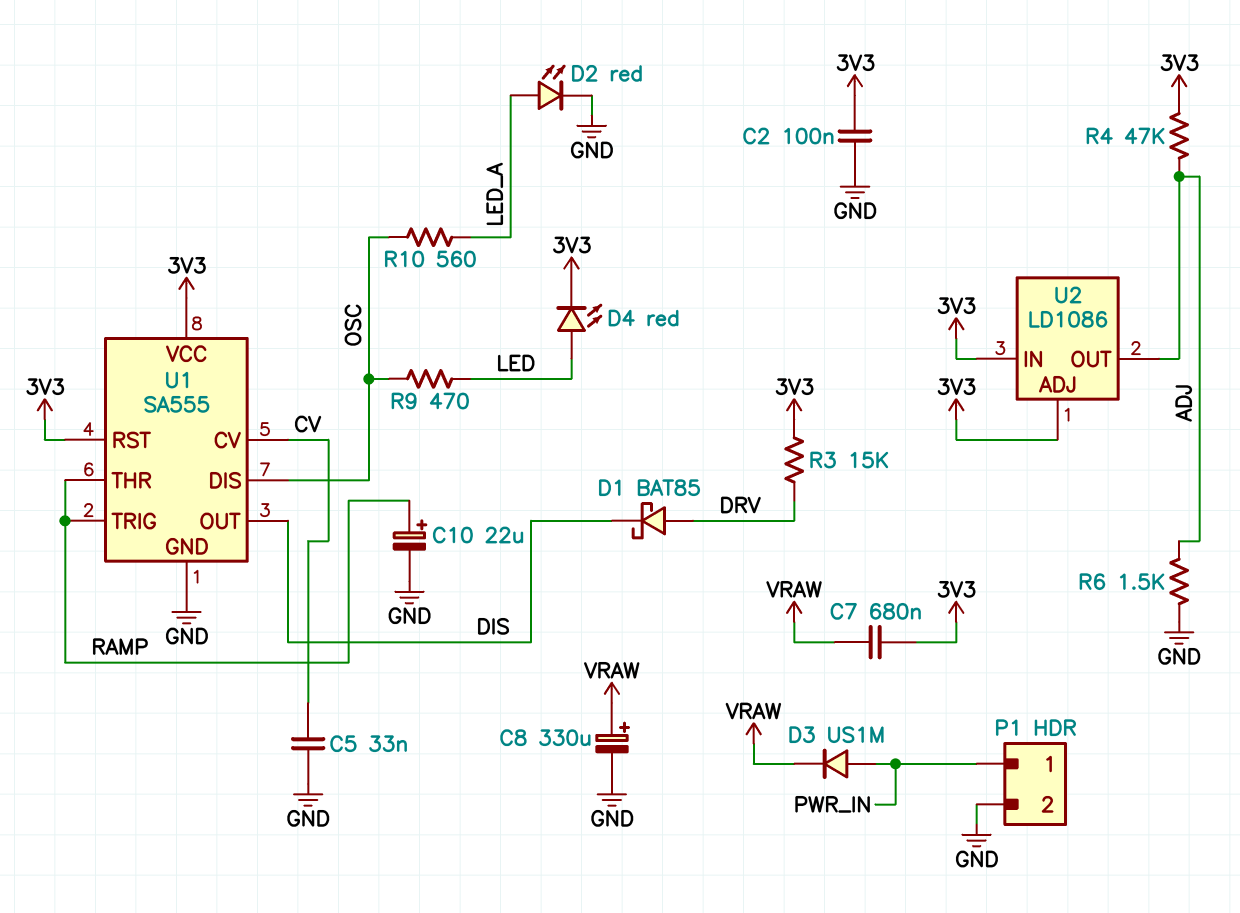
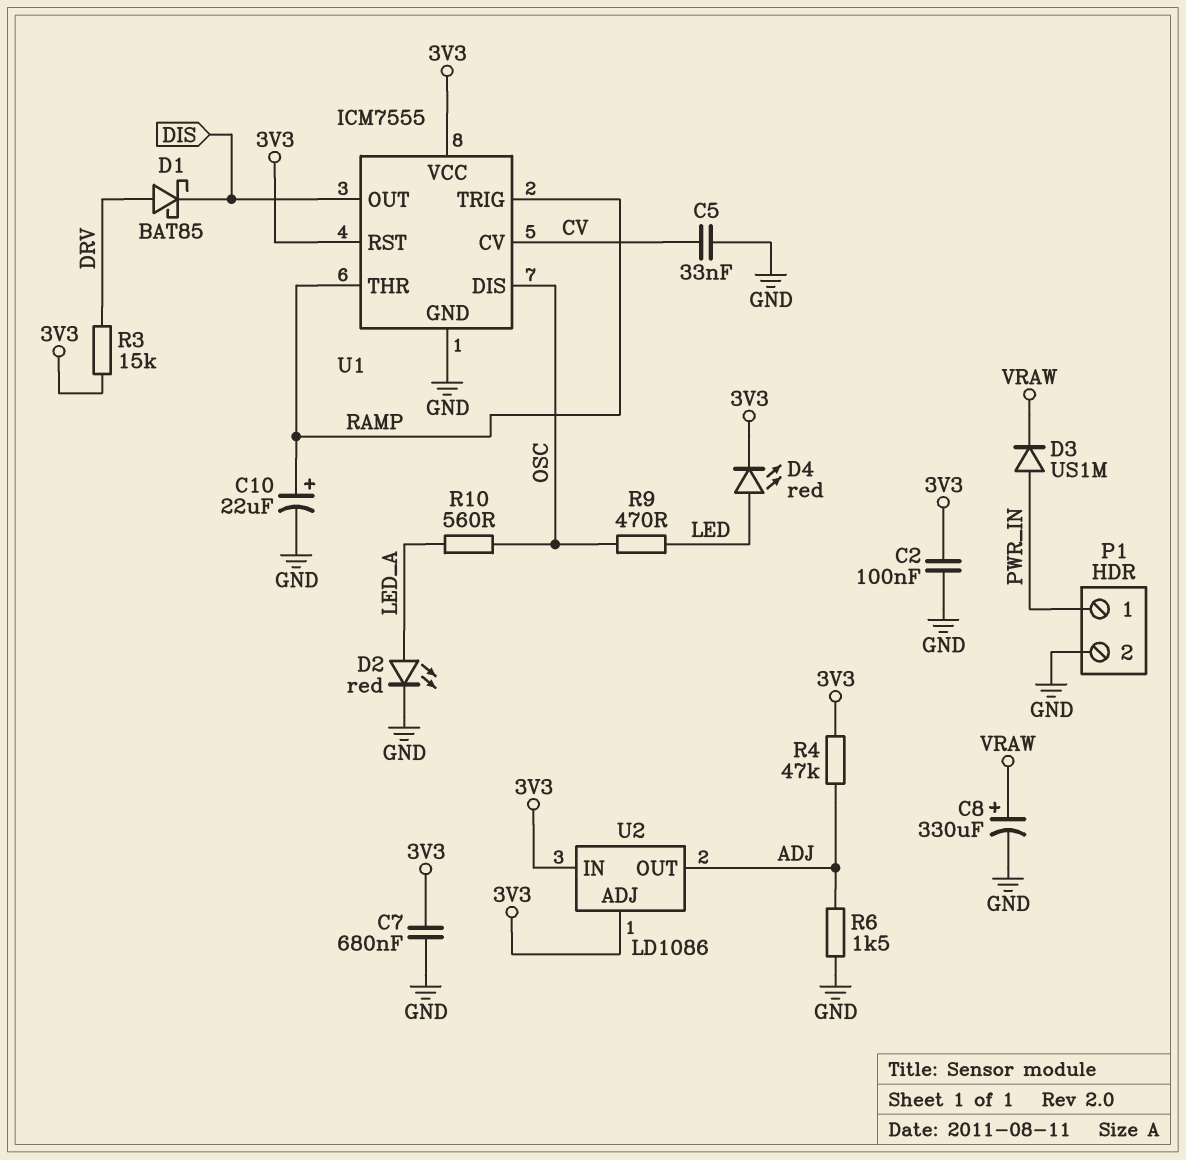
C7: 680nF (3V3, VRAW) -> 680nF (3V3, GND)
U1: SA555 -> ICM7555

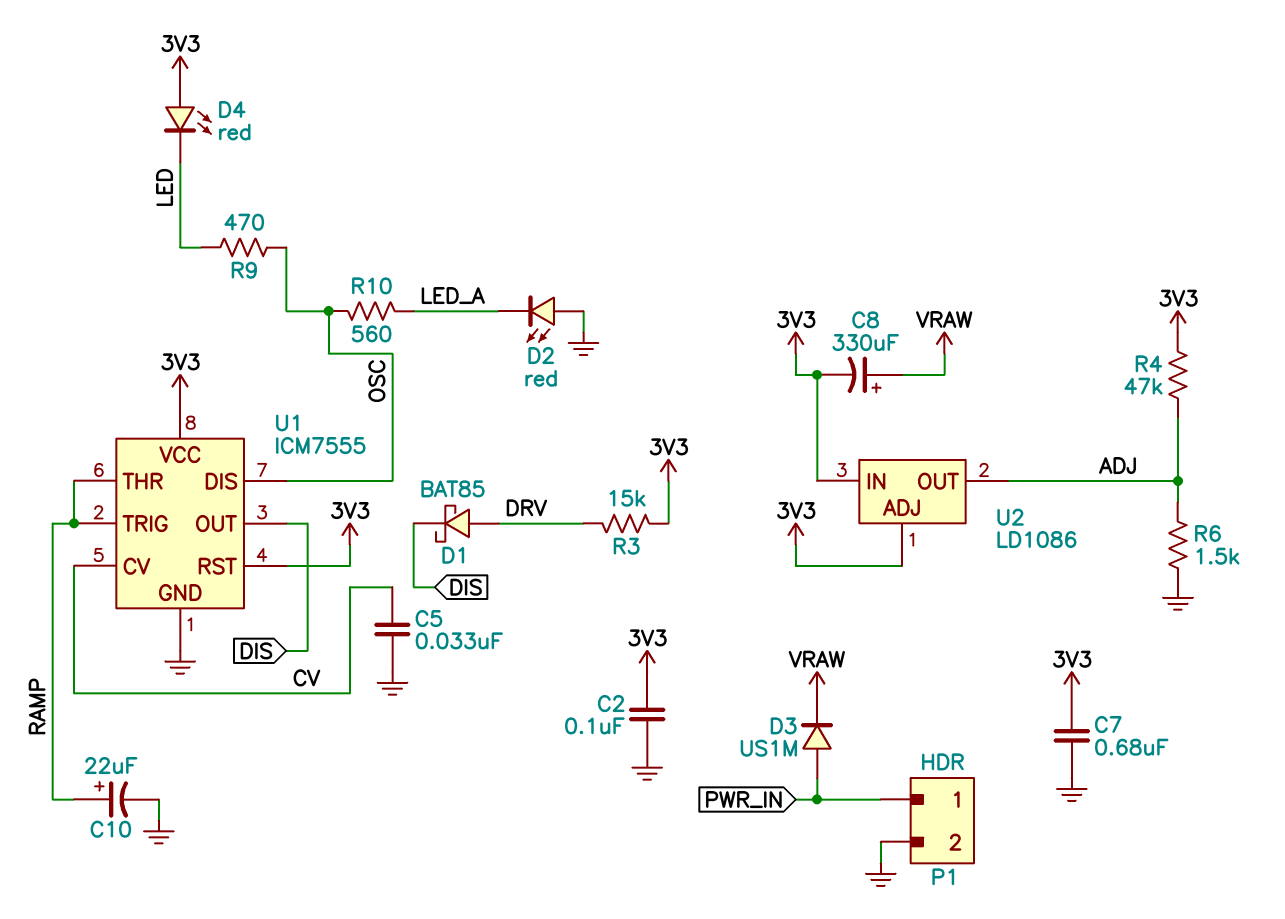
C8: 330uF (plus VRAW, minus GND) -> 330uF (plus VRAW, minus 3V3)
D2: LED red (A LED_A, K GND) -> LED red (A GND, K LED_A)
D4: LED red (A LED, K 3V3) -> LED red (A 3V3, K LED)

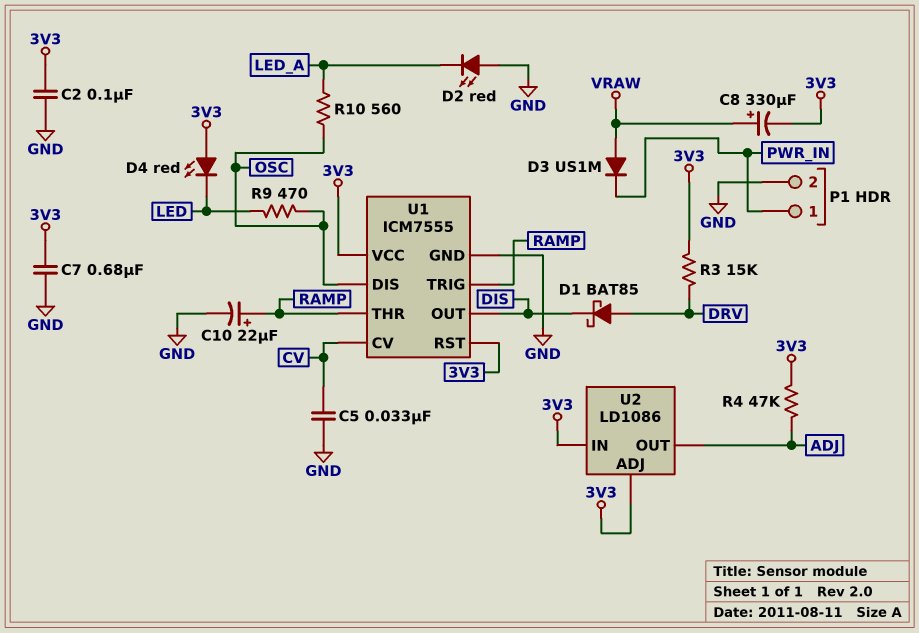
D3: diode US1M (A PWR_IN, K VRAW) -> diode US1M (A VRAW, K PWR_IN)
R6: 1.5k (ADJ, GND) -> none

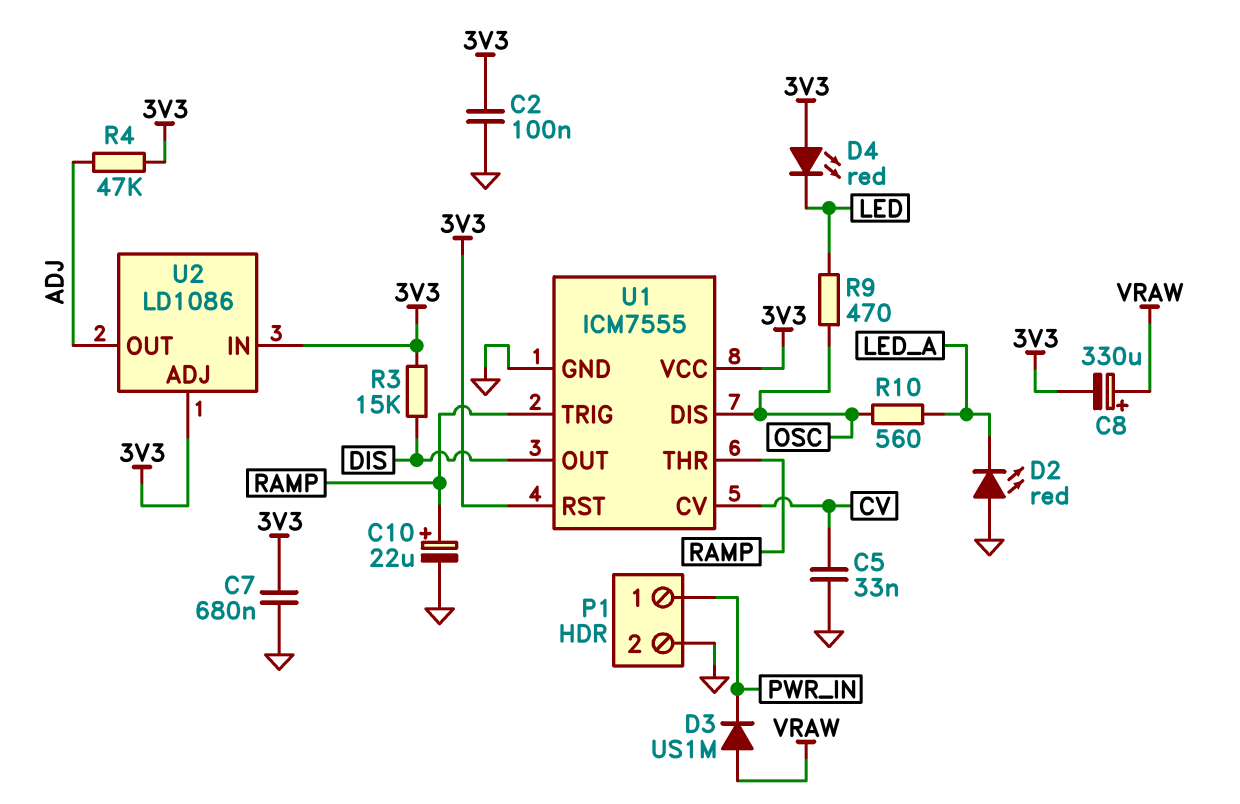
D1: schottky BAT85 (A DRV, K DIS) -> none
R3: 15k (3V3, DRV) -> 15k (3V3, DIS)

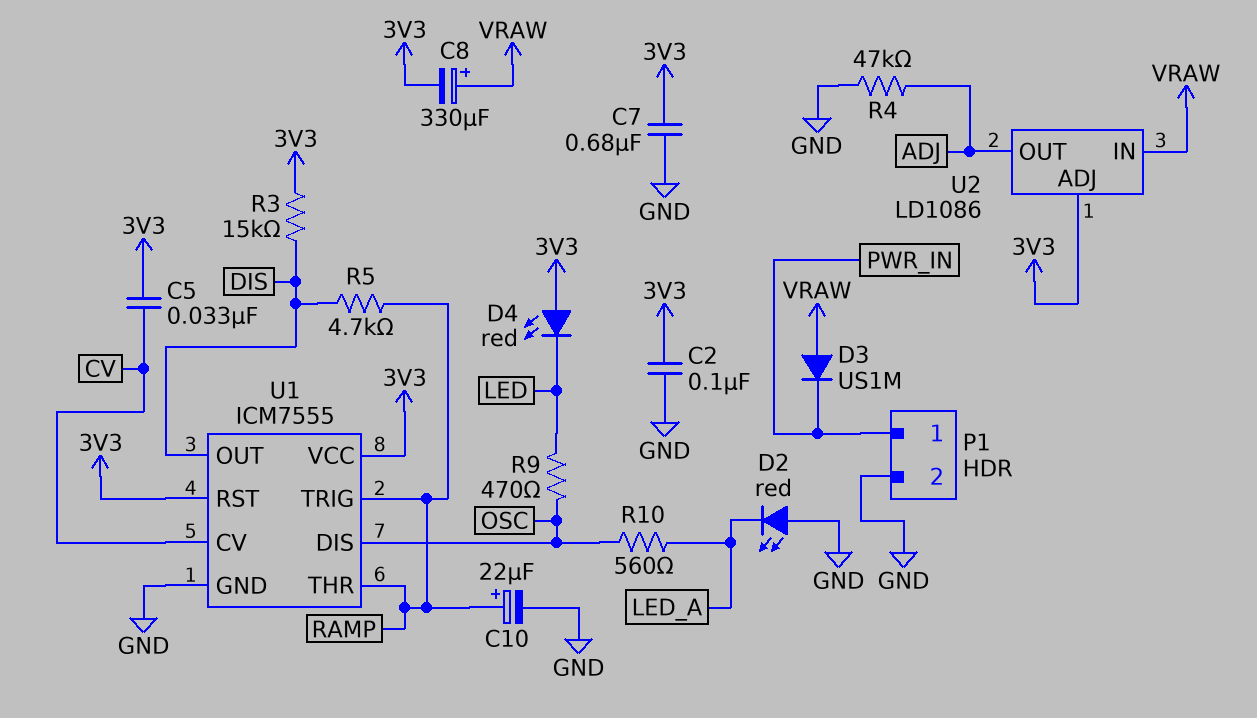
C5: 33nF (CV, GND) -> 33nF (3V3, CV)
R4: 47k (3V3, ADJ) -> 47k (ADJ, GND)
R5: none -> 4.7k (DIS, RAMP)
U2 pin IN: 3V3 -> VRAW

